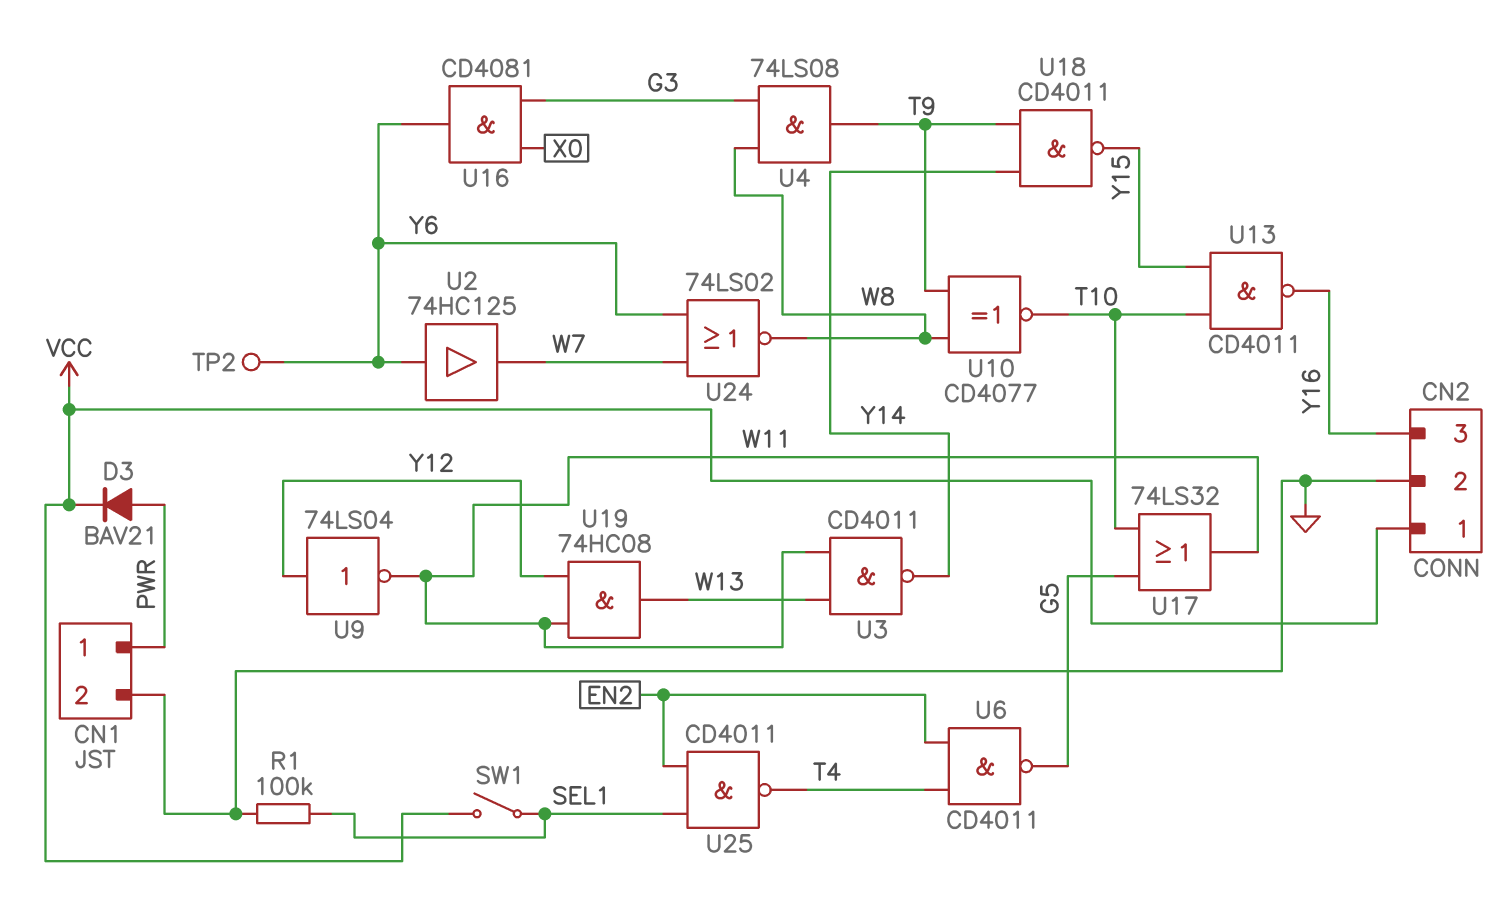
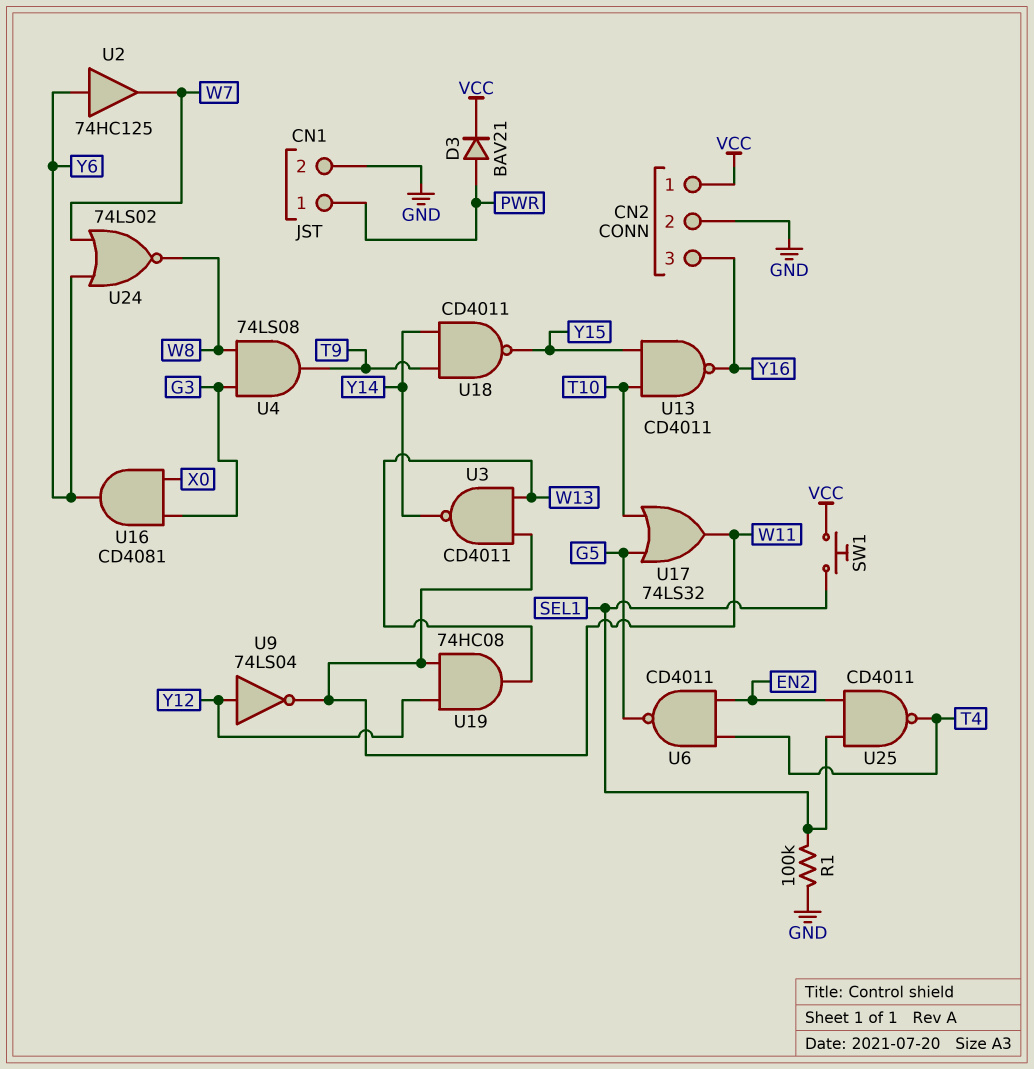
SW1: switch (SEL1, VCC) -> button (SEL1, VCC)
TP2: test point (Y6) -> none
U10: XNOR CD4077 (in T9, in W8, out T10) -> none

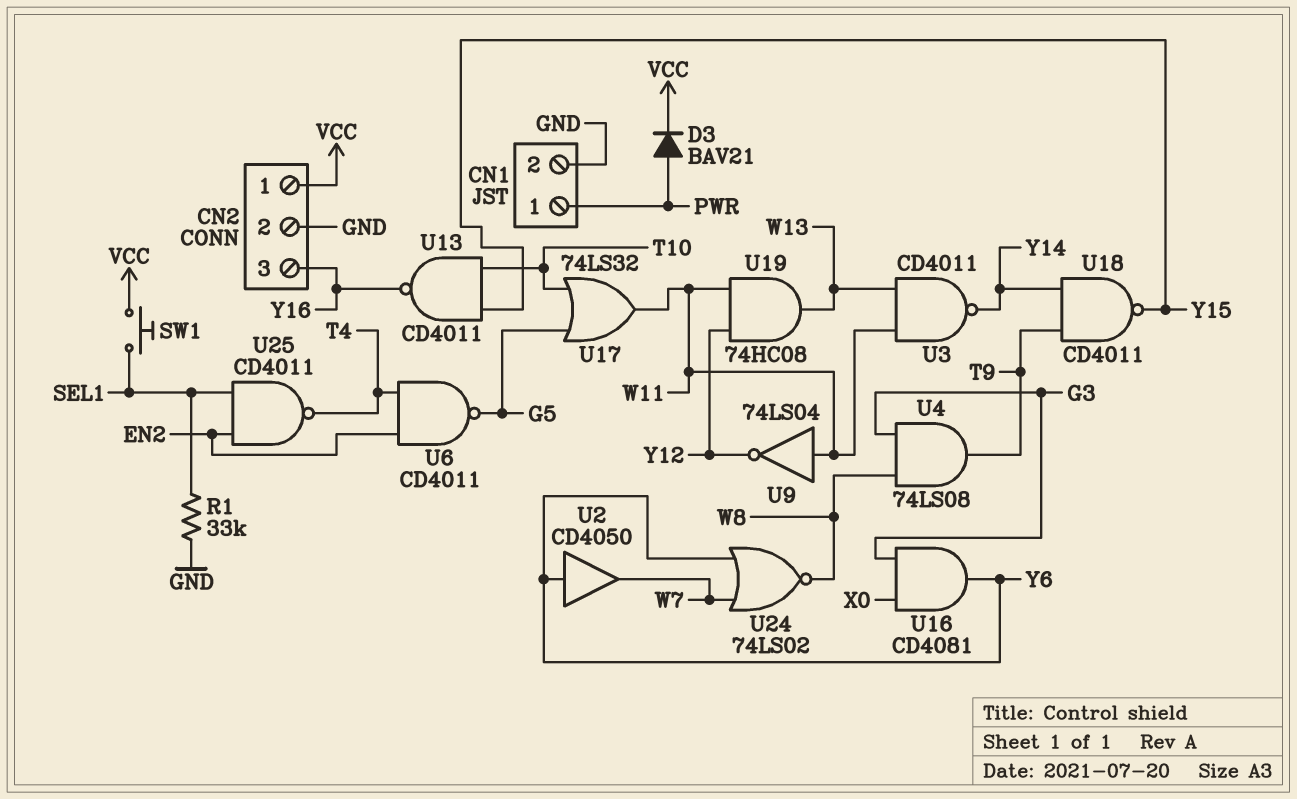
R1: 100k (GND, SEL1) -> 33k (GND, SEL1)
U2: buffer 74HC125 (in Y6, out W7) -> buffer CD4050 (in Y6, out W7)
U9: NOT 74LS04 (in Y12, out W11) -> NOT 74LS04 (in W11, out Y12)

